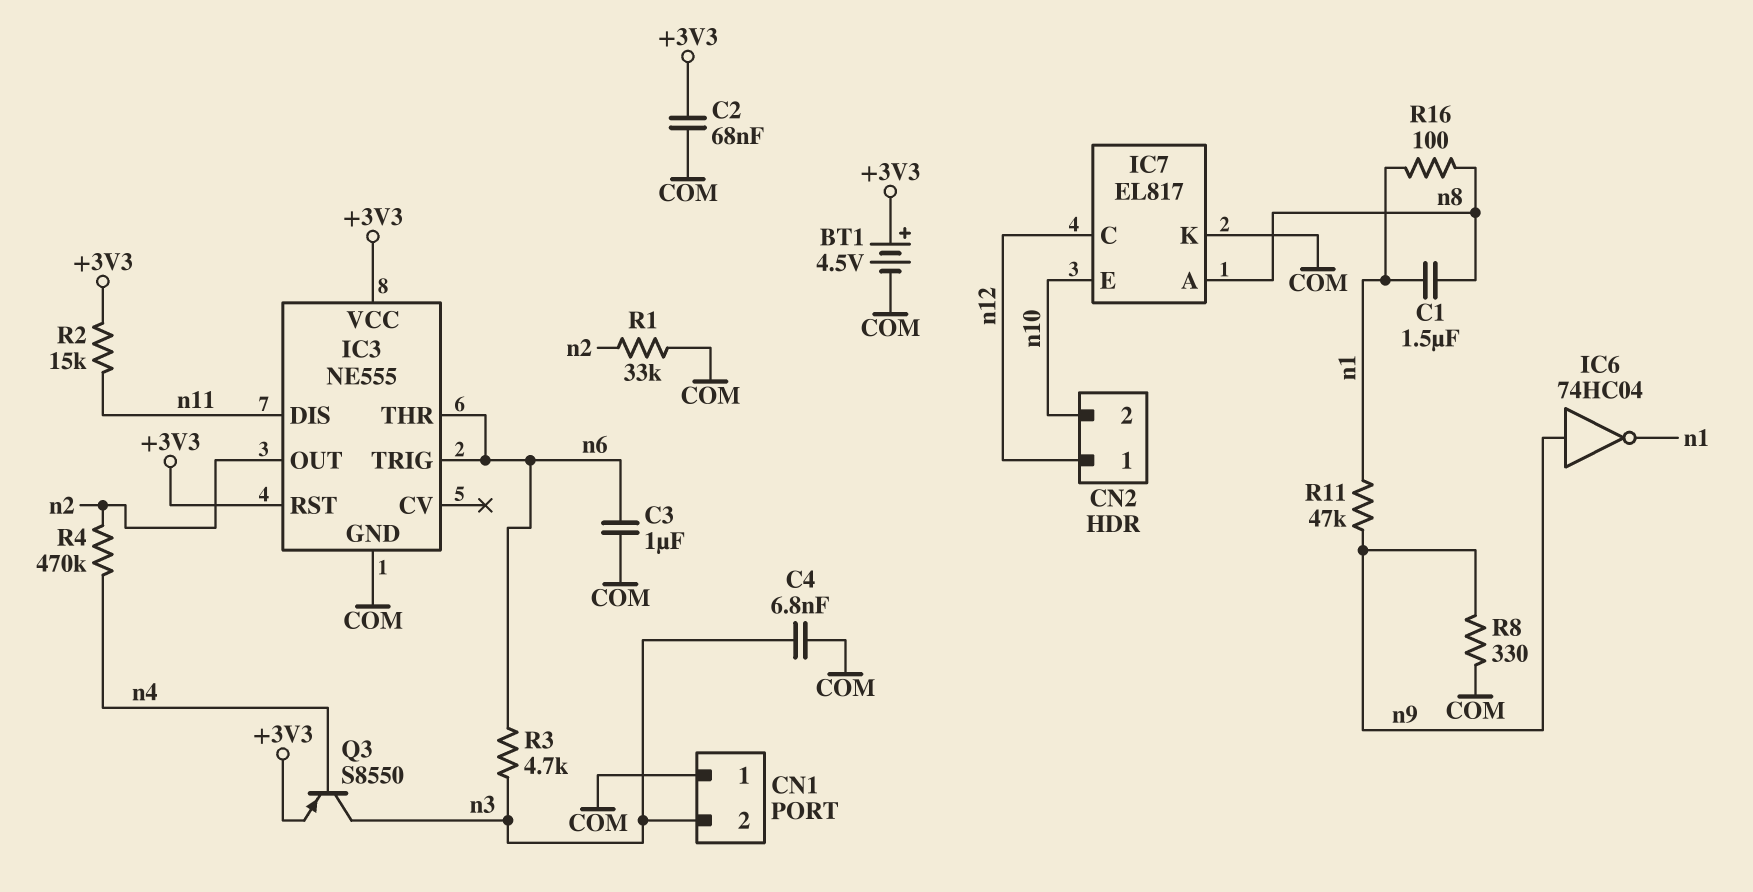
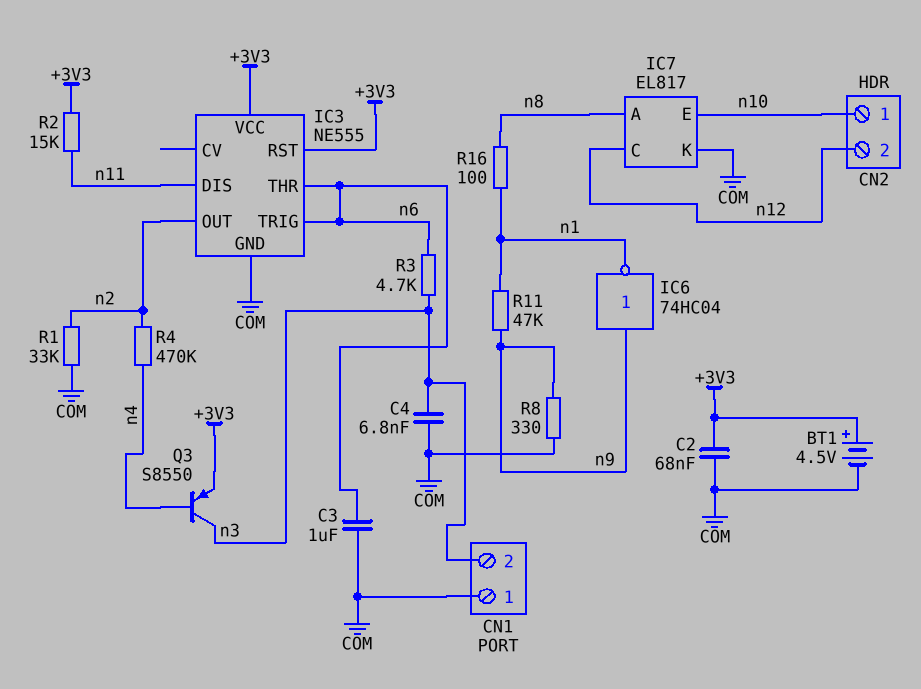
C1: 1.5uF (n1, n8) -> none
CN2 pin 1: n12 -> n10
CN2 pin 2: n10 -> n12

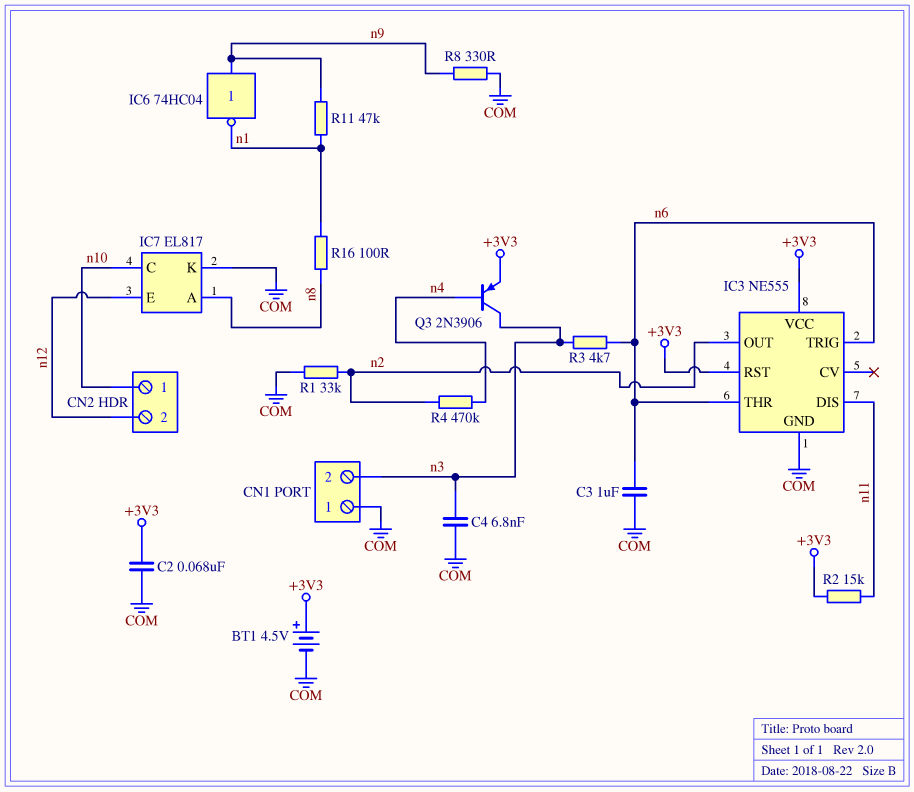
IC7 pin C: n12 -> n10
IC7 pin E: n10 -> n12
Q3: PNP S8550 (B n4, C n3, E +3V3) -> PNP 2N3906 (B n4, C n3, E +3V3)

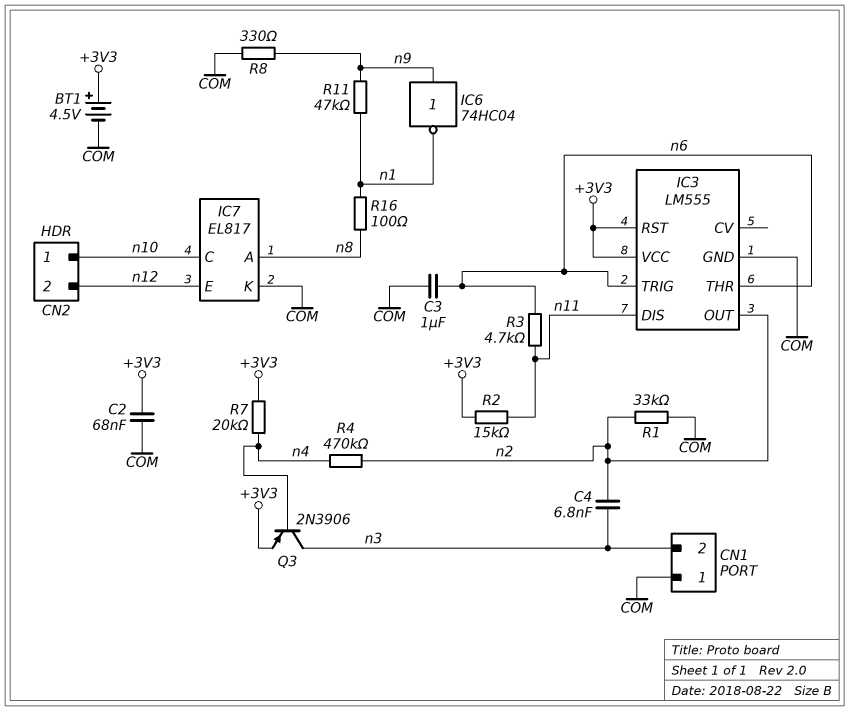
C4: 6.8nF (COM, n3) -> 6.8nF (n2, n3)
IC3: NE555 -> LM555
R3: 4.7k (n3, n6) -> 4.7k (n6, n11)
R7: none -> 20k (+3V3, n4)

